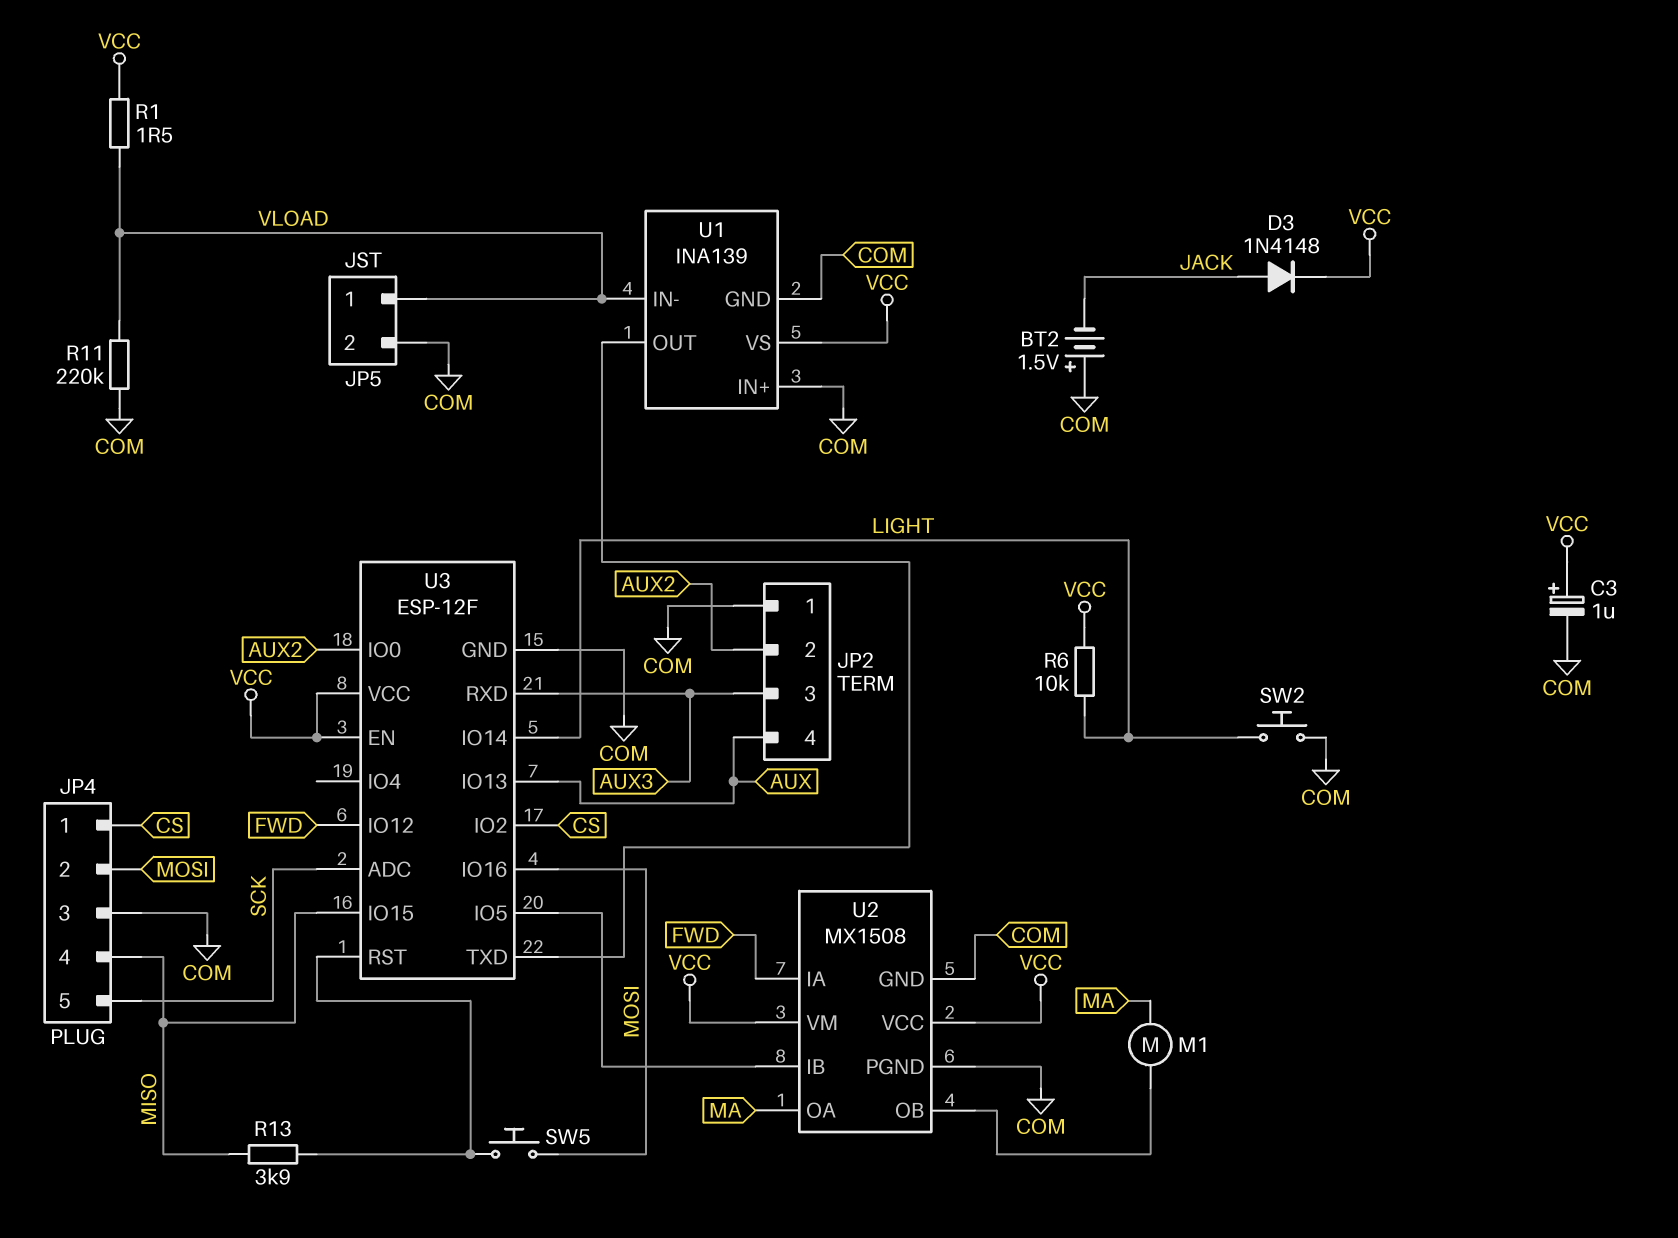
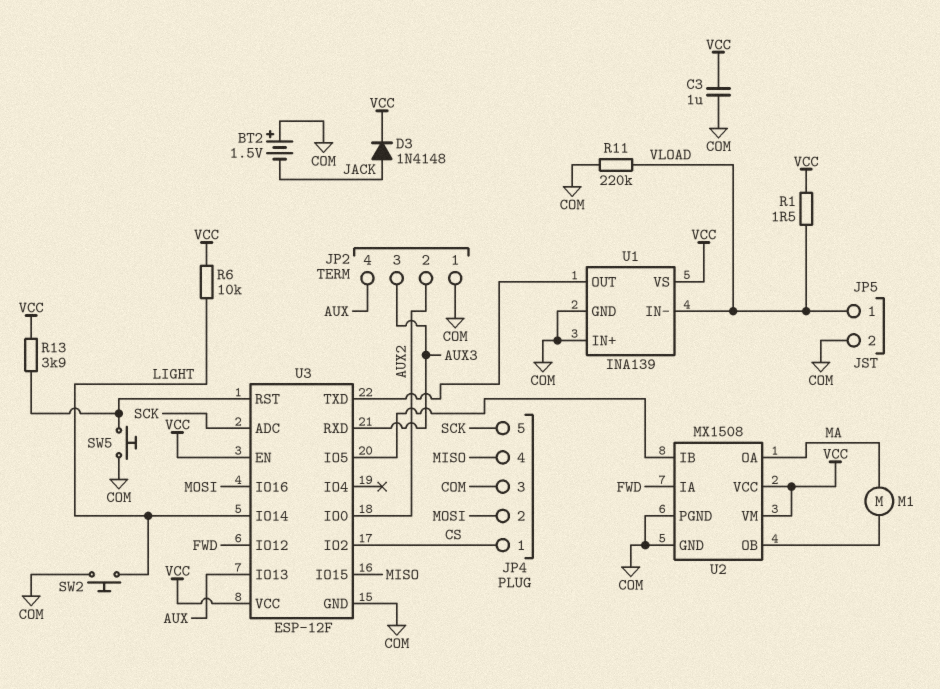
C3: 1uF (plus VCC, minus COM) -> 1uF (COM, VCC)
R13: 3.9k (MISO, U3/RST) -> 3.9k (U3/RST, VCC)
SW5: button (MOSI, U3/RST) -> button (COM, U3/RST)

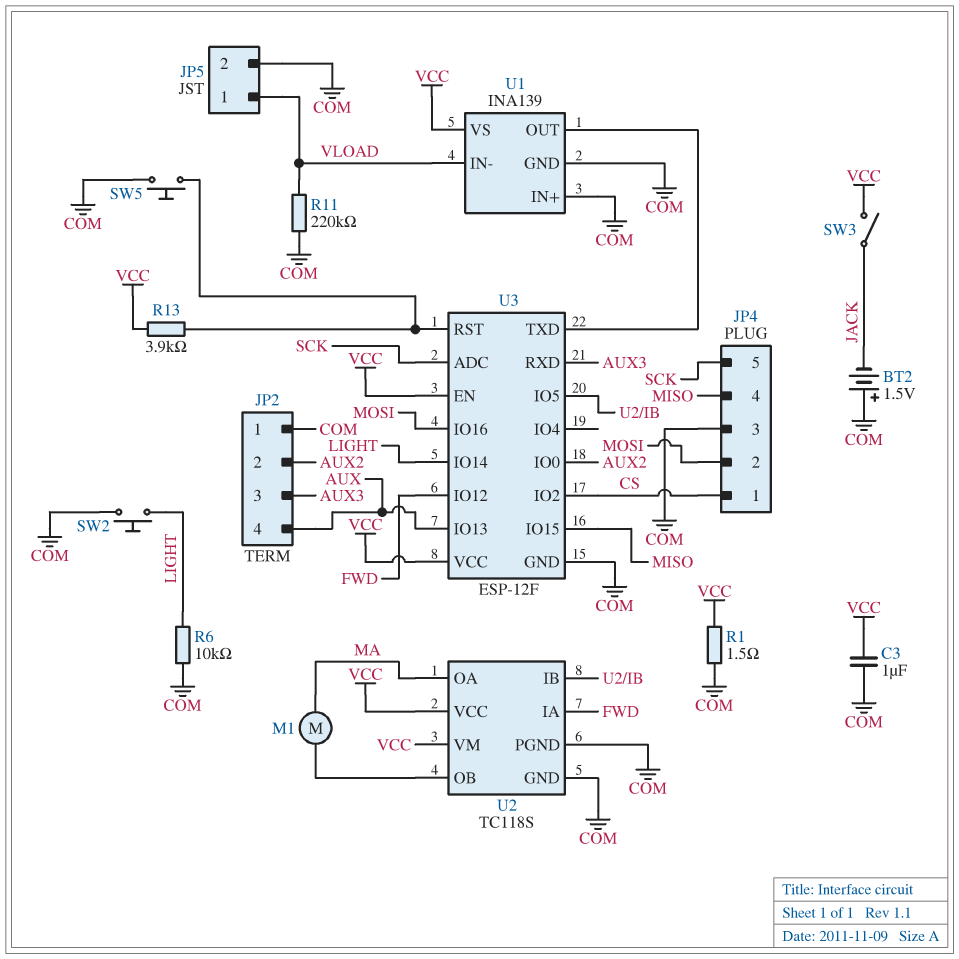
D3: diode 1N4148 (A JACK, K VCC) -> none
R1: 1.5 (VCC, VLOAD) -> 1.5 (COM, VCC)
R6: 10k (LIGHT, VCC) -> 10k (COM, LIGHT)
SW3: none -> switch (JACK, VCC)
U2: MX1508 -> TC118S

